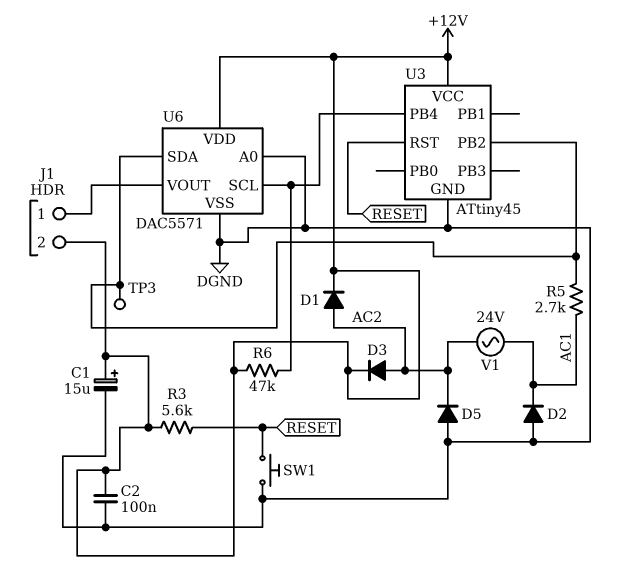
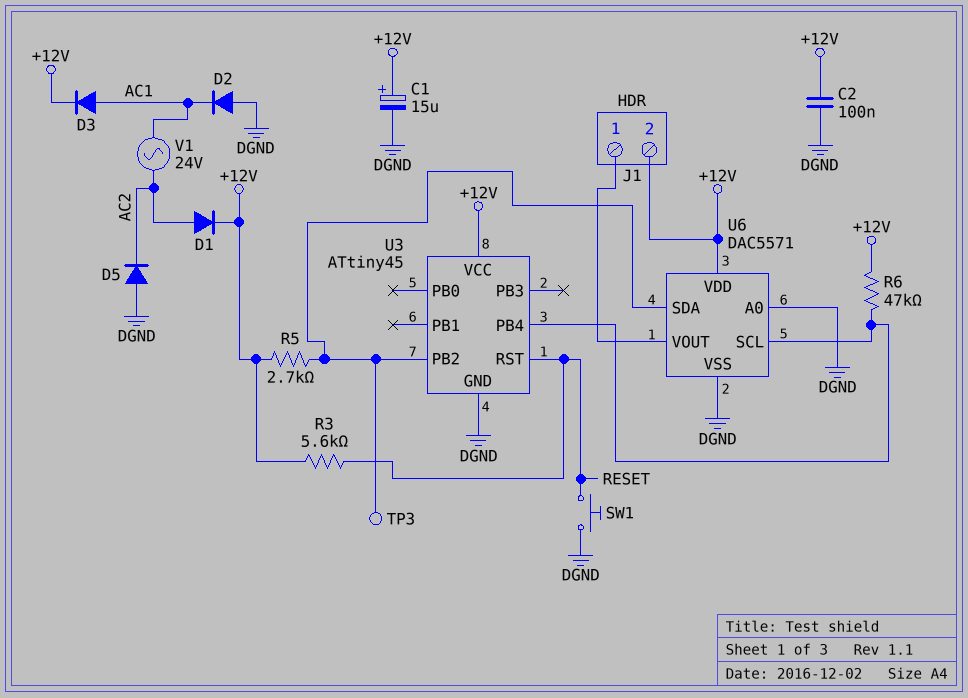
D3: diode (A AC2, K +12V) -> diode (A AC1, K +12V)
R5: 2.7k (AC1, U3/PB2) -> 2.7k (+12V, U3/PB2)

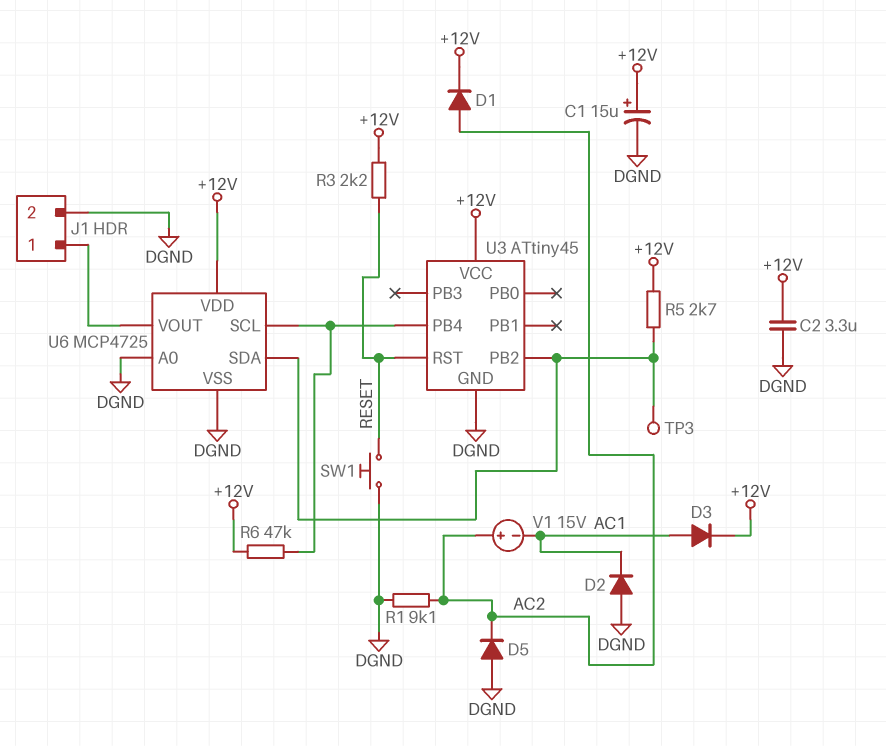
C2: 100nF (+12V, DGND) -> 3.3uF (+12V, DGND)
J1 pin 2: +12V -> DGND
R1: none -> 9.1k (AC2, DGND)
R3: 5.6k (+12V, RESET) -> 2.2k (+12V, RESET)
U6: DAC5571 -> MCP4725
V1: AC 24V (AC1, AC2) -> 15V (plus AC2, minus AC1)

